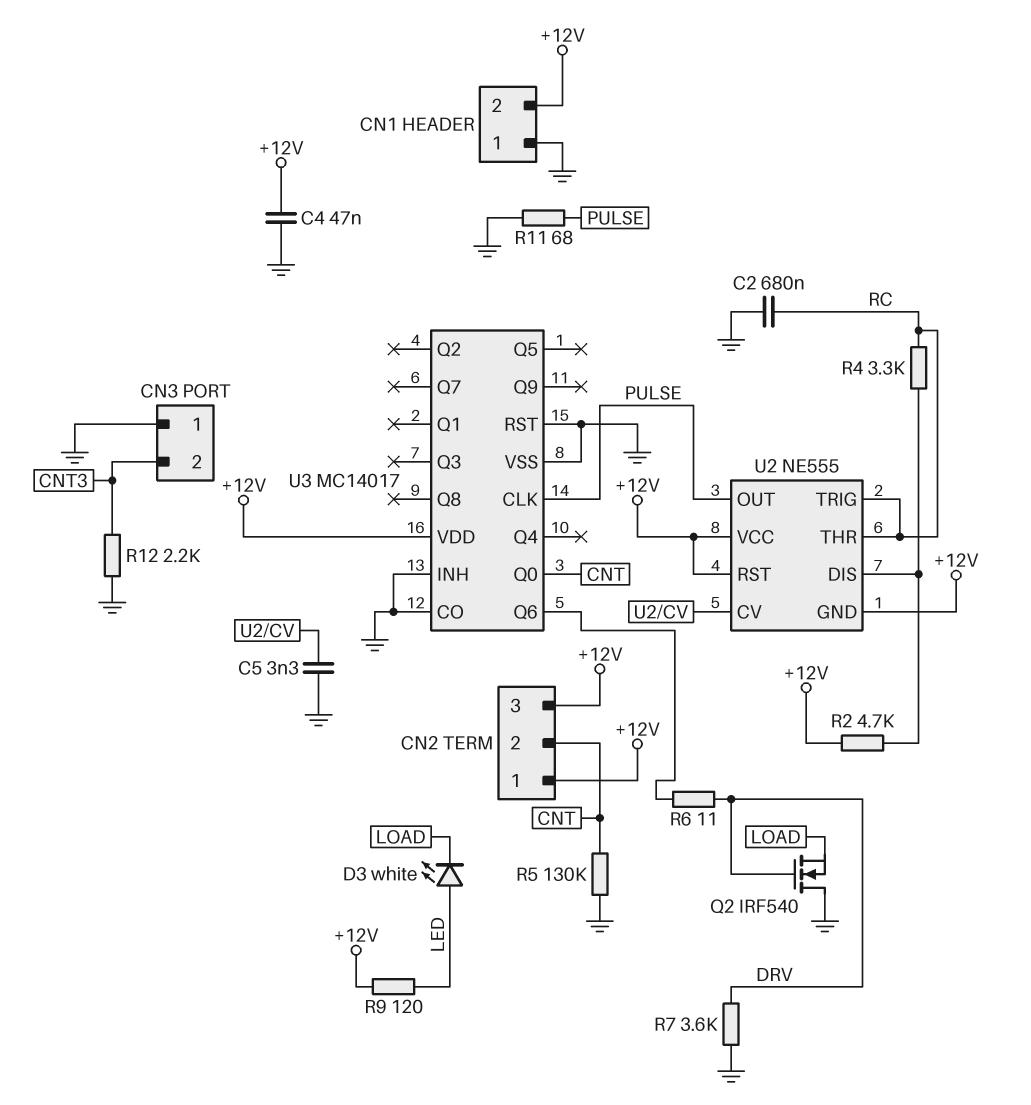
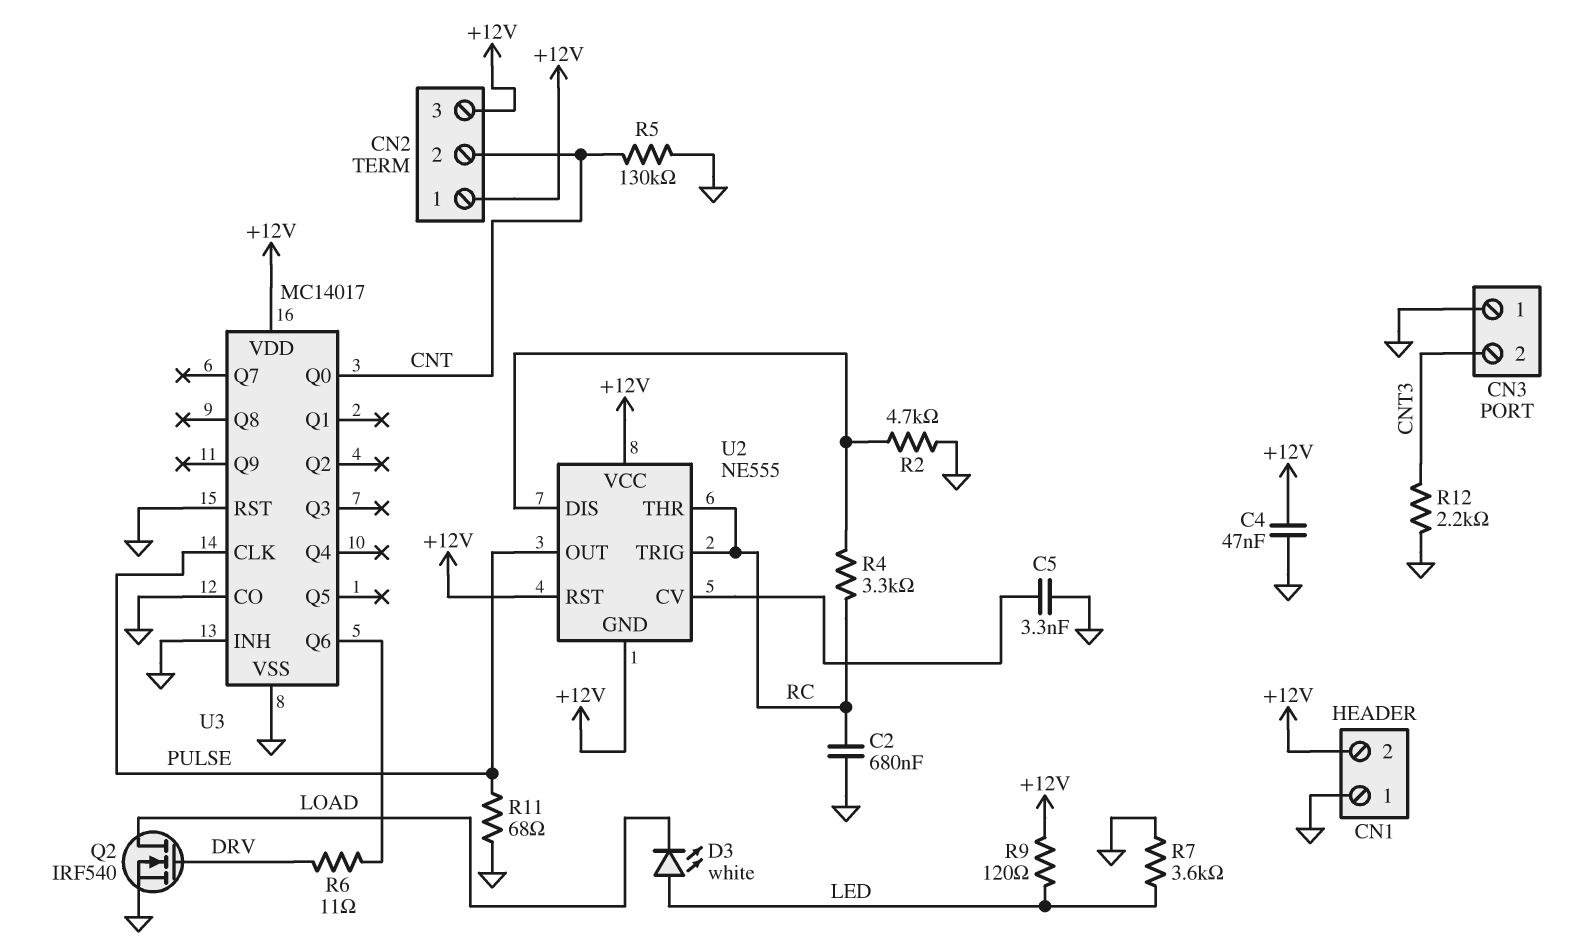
Q2: NMOS IRF540 (G DRV, D GND, S LOAD) -> NMOS IRF540 (G DRV, D LOAD, S GND)
R2: 4.7k (+12V, U2/DIS) -> 4.7k (GND, U2/DIS)
R7: 3.6k (DRV, GND) -> 3.6k (GND, LED)

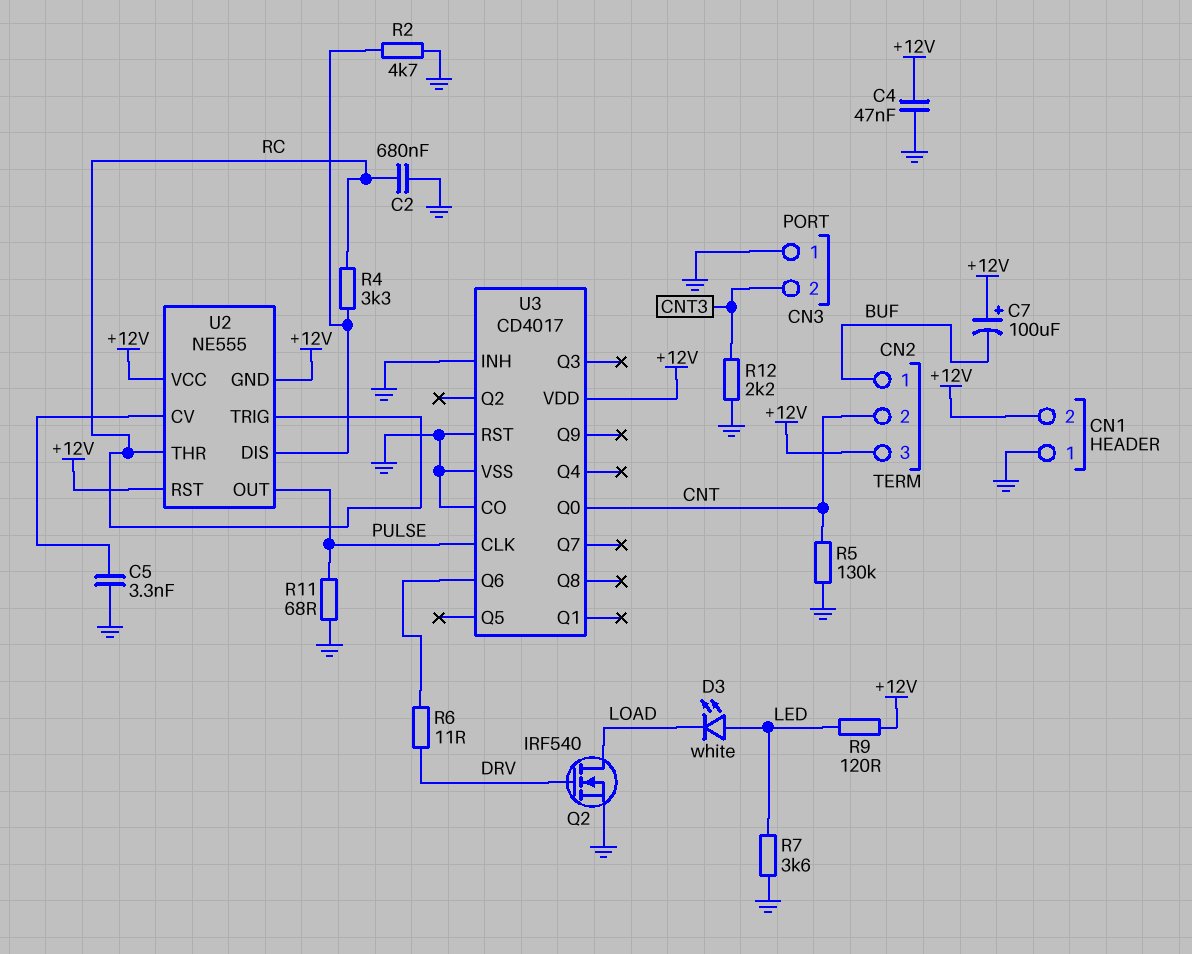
C7: none -> 100uF (plus +12V, minus BUF)
CN2 pin 1: +12V -> BUF
U3: MC14017 -> CD4017

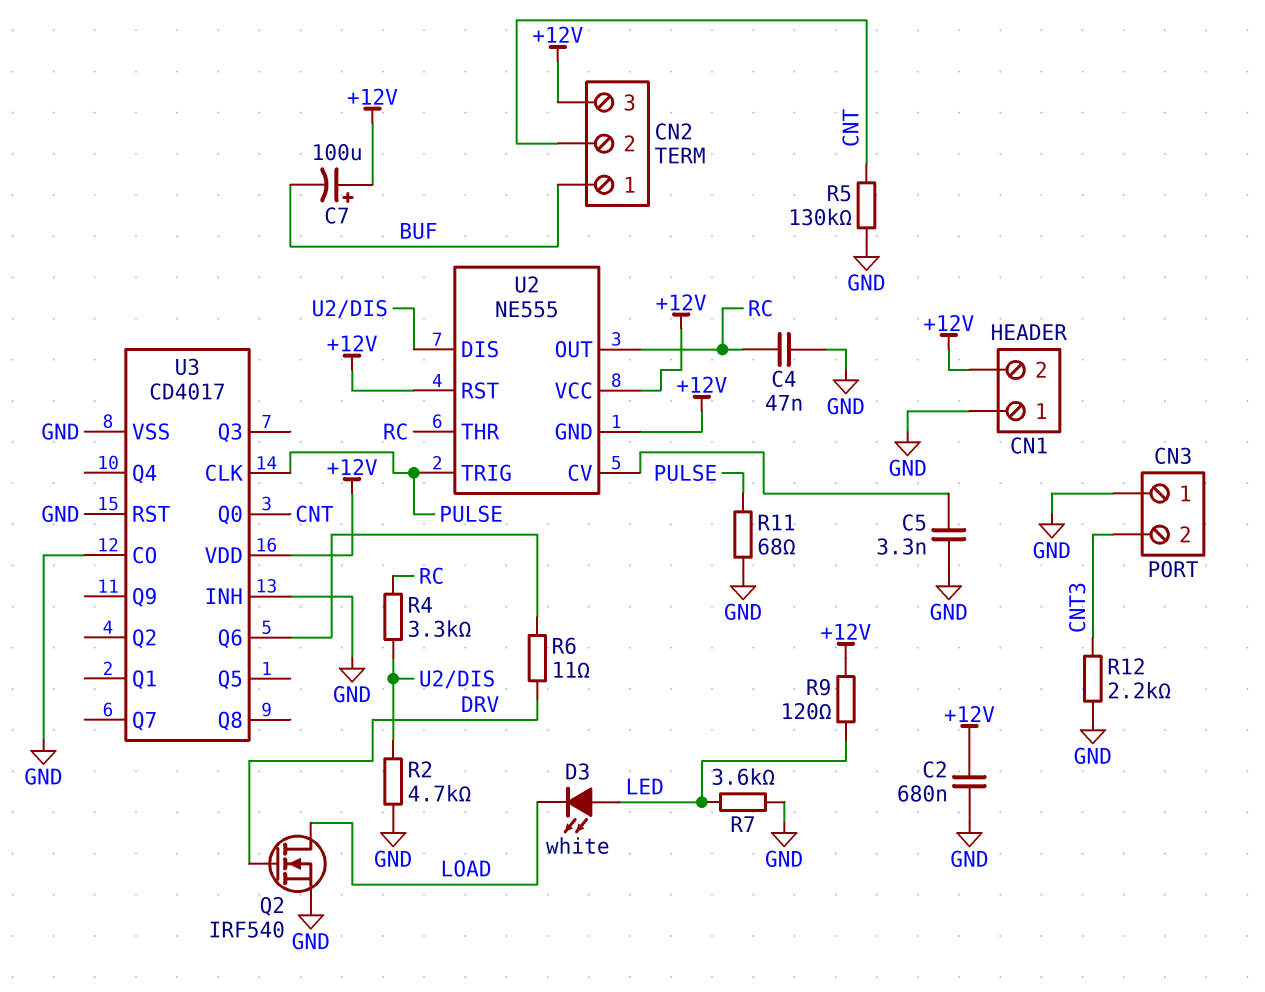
C2: 680nF (GND, RC) -> 680nF (+12V, GND)
C4: 47nF (+12V, GND) -> 47nF (GND, RC)
U2 pin OUT: PULSE -> RC
U2 pin TRIG: RC -> PULSE

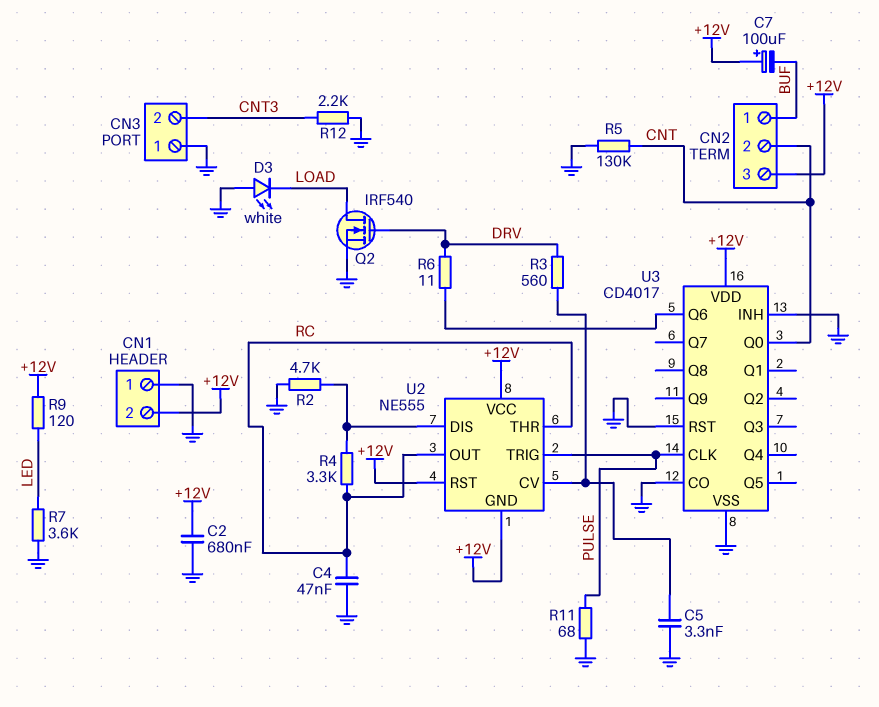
D3: LED white (A LED, K LOAD) -> LED white (A GND, K LOAD)
R3: none -> 560 (DRV, U2/CV)

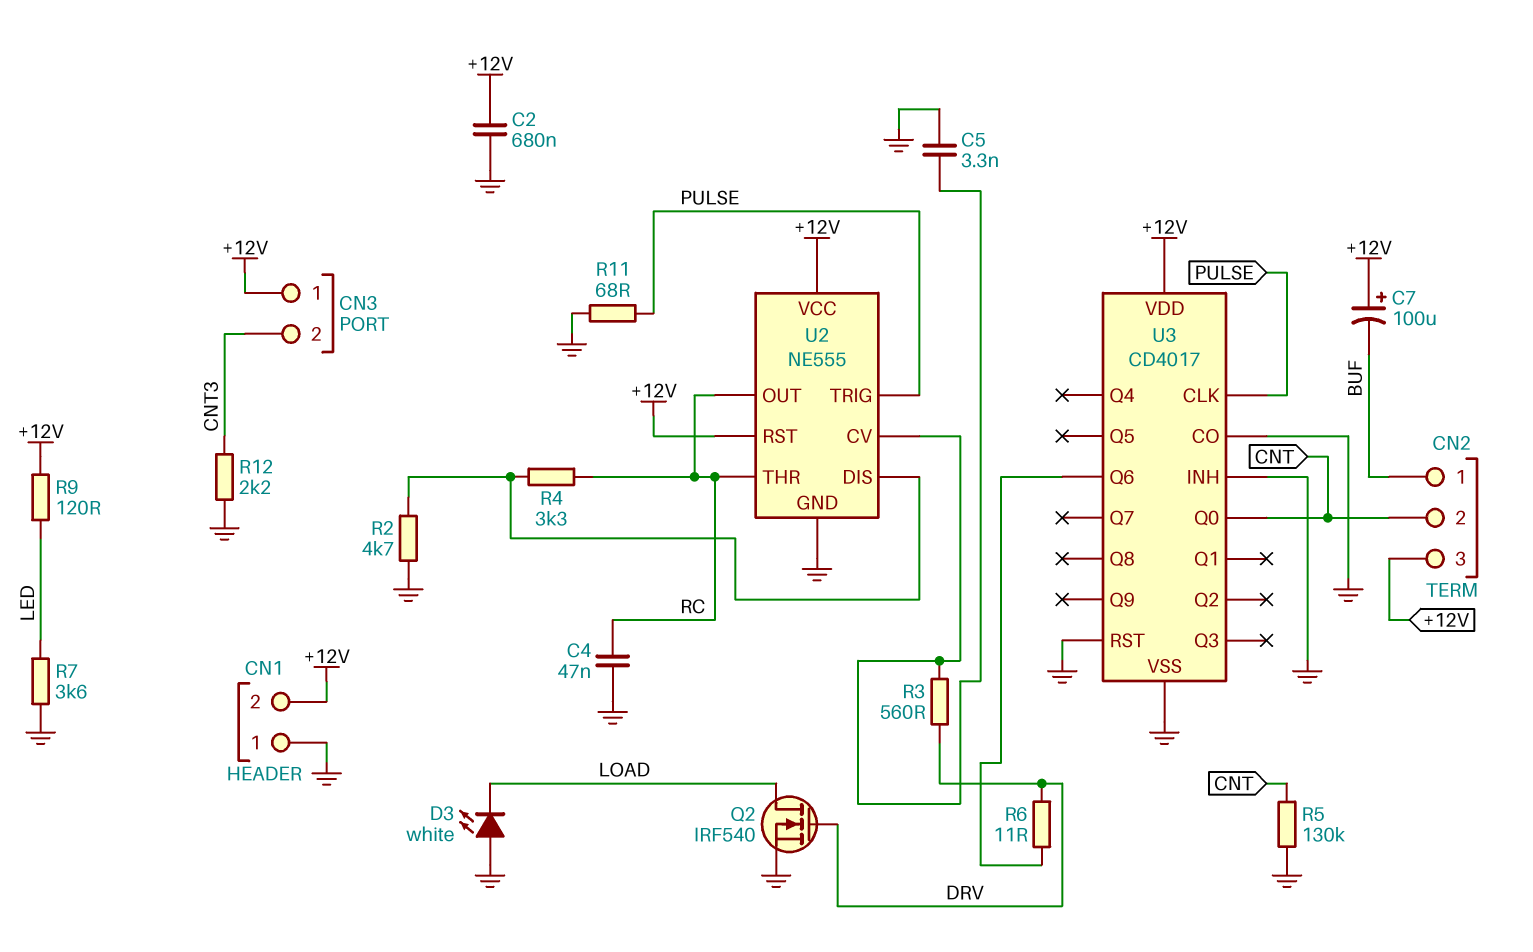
CN3 pin 1: GND -> +12V
U2 pin GND: +12V -> GND

